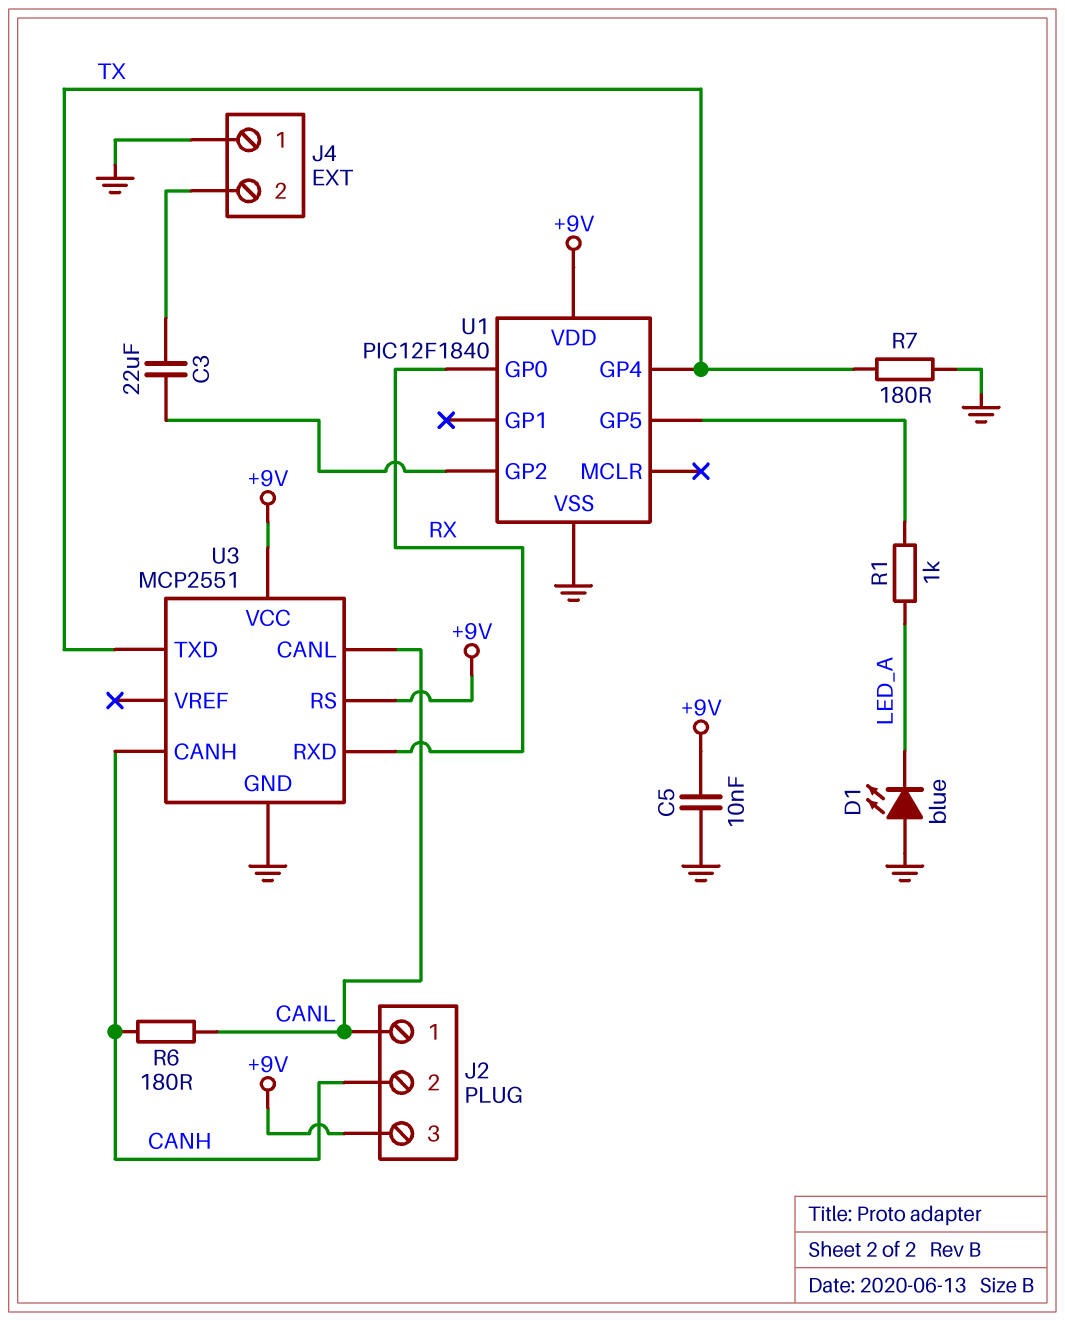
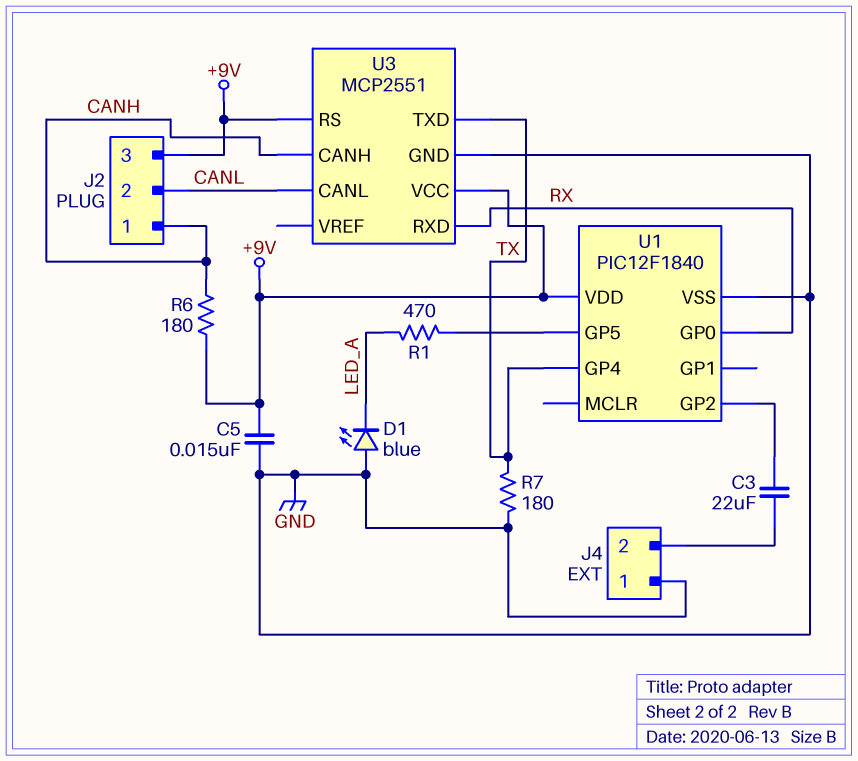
C5: 10nF (+9V, GND) -> 15nF (+9V, GND)
J2 pin 1: CANL -> CANH
J2 pin 2: CANH -> CANL
R1: 1k (LED_A, U1/GP5) -> 470 (LED_A, U1/GP5)
R6: 180 (CANH, CANL) -> 180 (+9V, CANH)

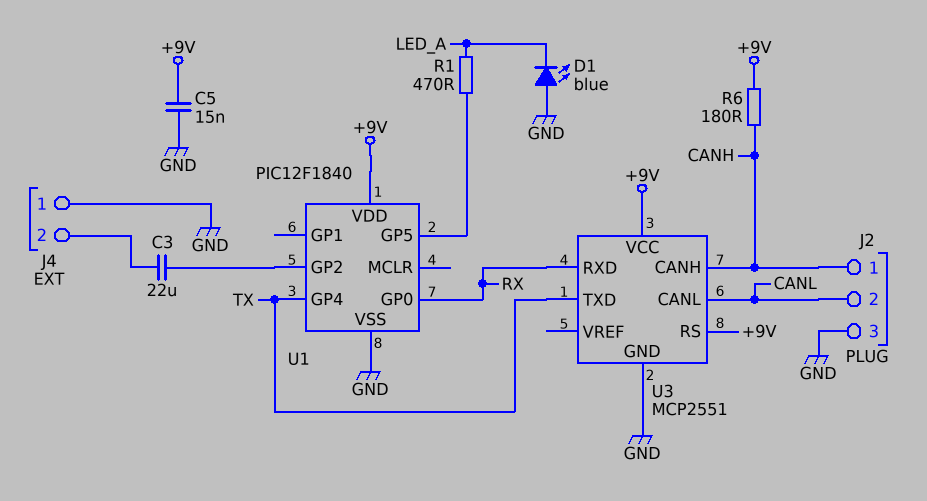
J2 pin 3: +9V -> GND
R7: 180 (GND, TX) -> none

